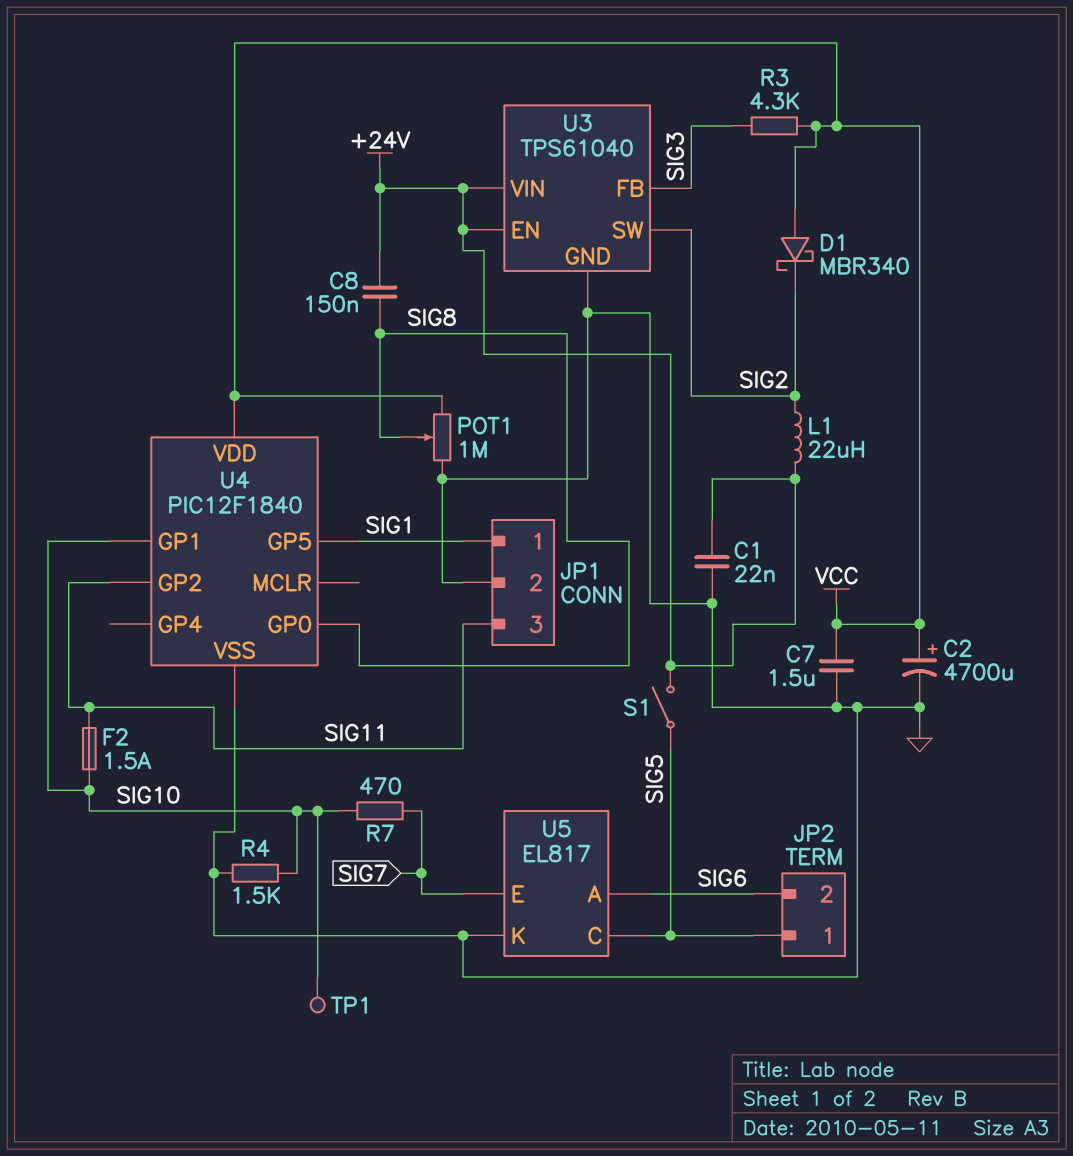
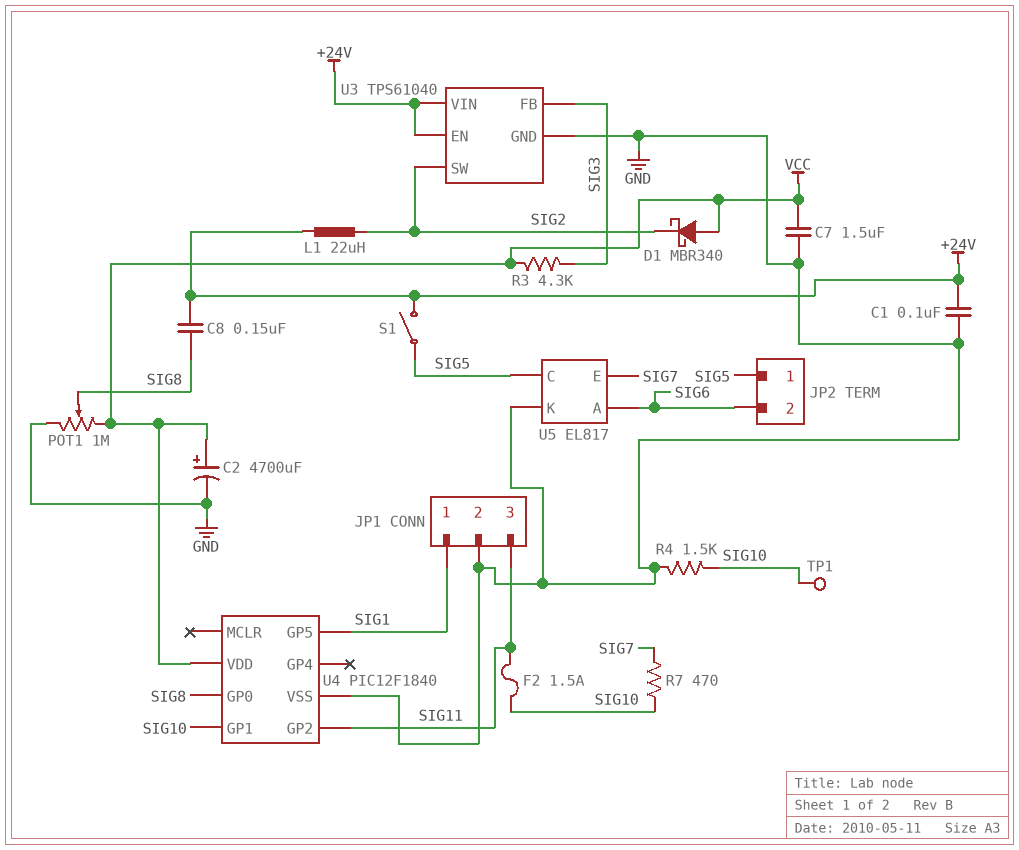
C1: 22nF (+24V, GND) -> 100nF (+24V, GND)

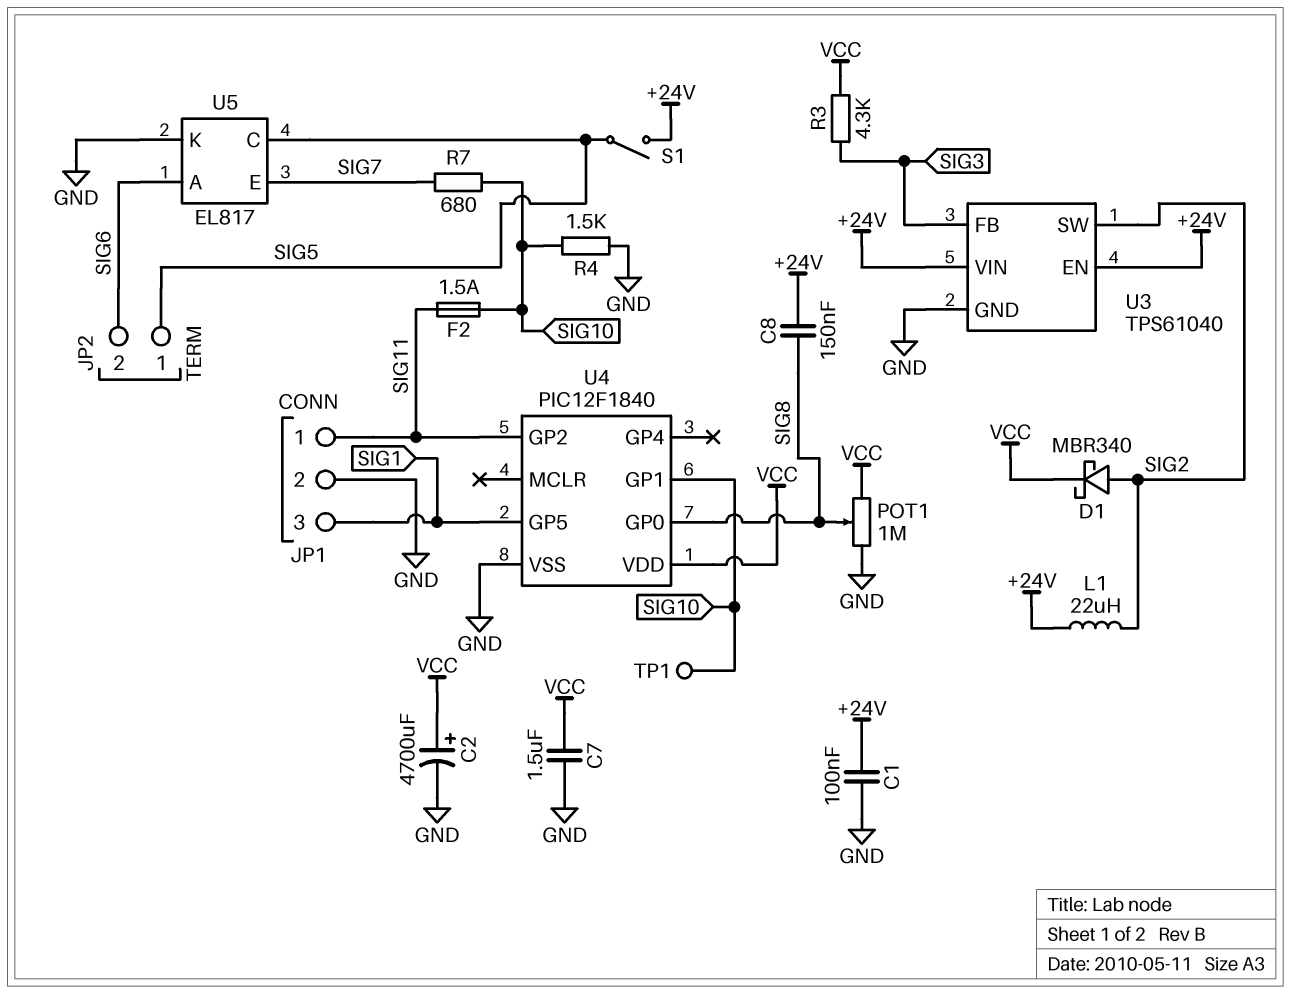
D1: schottky MBR340 (A VCC, K SIG2) -> schottky MBR340 (A SIG2, K VCC)
JP1 pin 1: SIG1 -> SIG11
JP1 pin 3: SIG11 -> SIG1
R7: 470 (SIG7, SIG10) -> 680 (SIG7, SIG10)

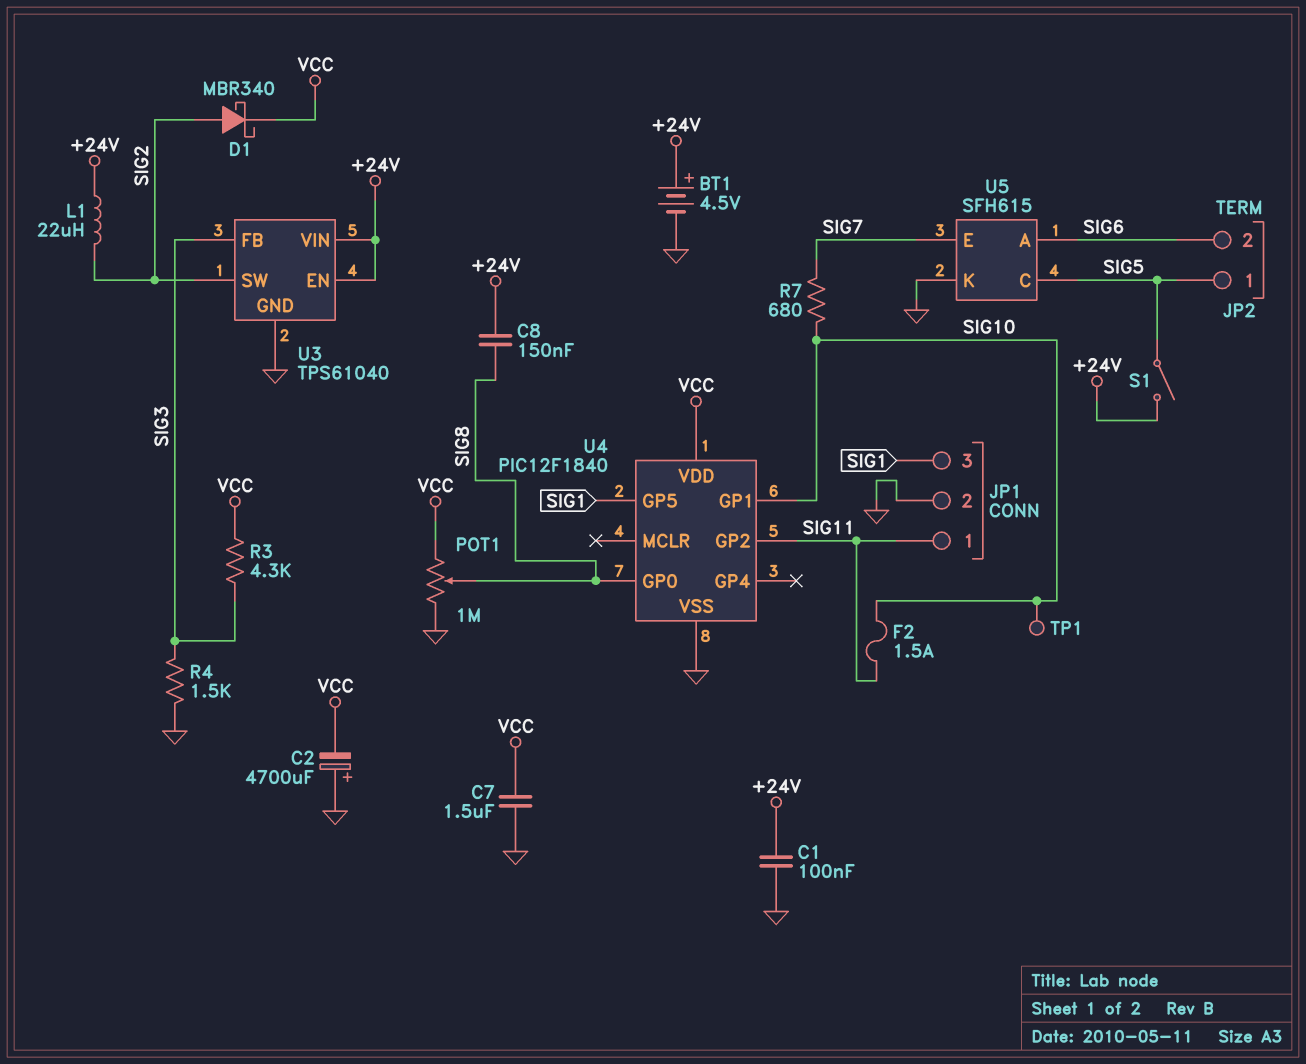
BT1: none -> 4.5V (plus +24V, minus GND)
C2: 4700uF (plus VCC, minus GND) -> 4700uF (plus GND, minus VCC)
R4: 1.5k (GND, SIG10) -> 1.5k (GND, SIG3)
U5: EL817 -> SFH615

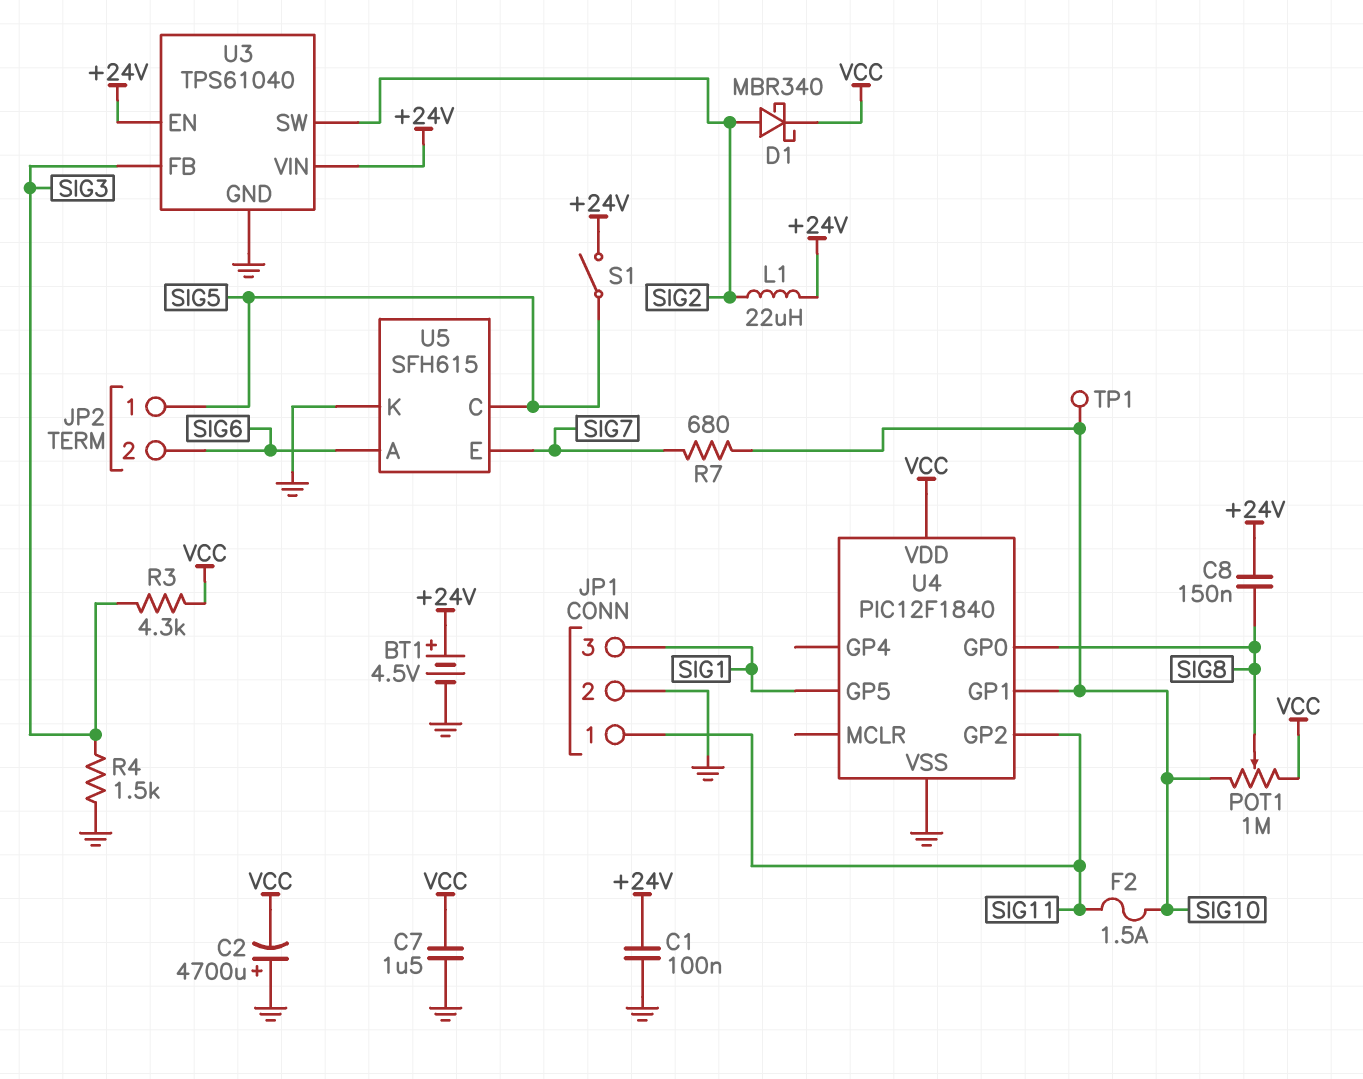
POT1: 1M (GND, VCC, wiper SIG8) -> 1M (SIG10, VCC, wiper SIG8)

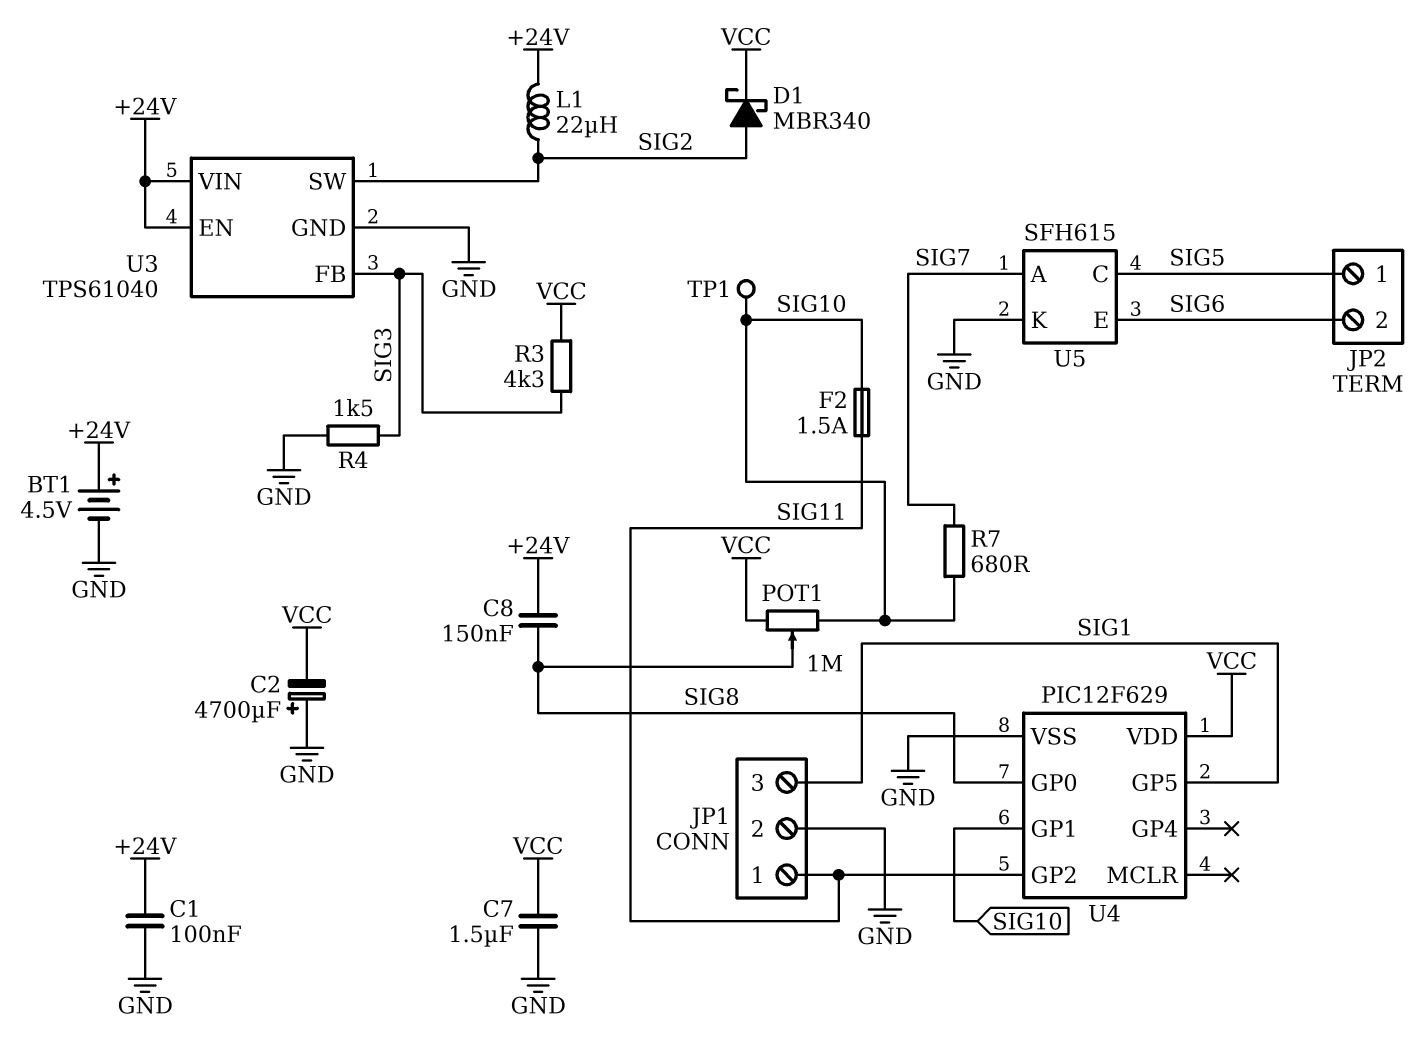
S1: switch (+24V, SIG5) -> none
U4: PIC12F1840 -> PIC12F629
U5 pin A: SIG6 -> SIG7
U5 pin E: SIG7 -> SIG6

